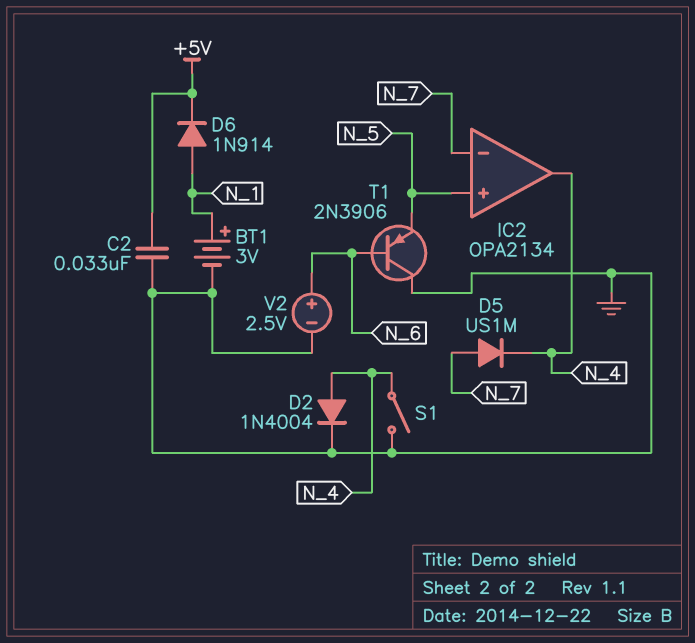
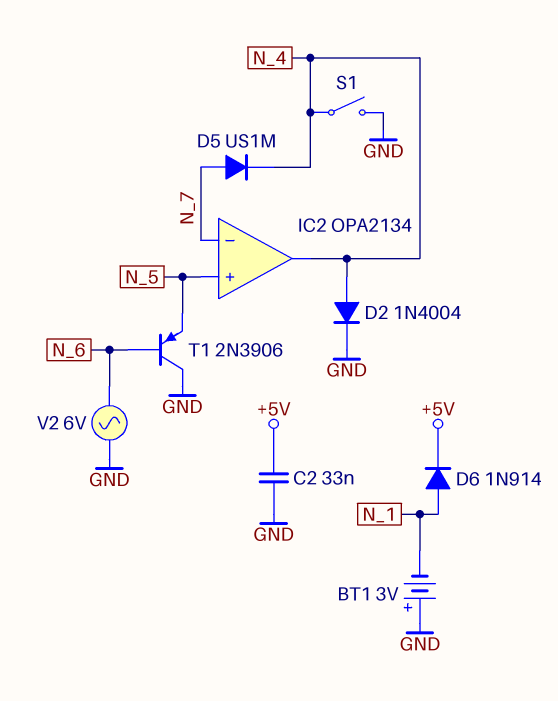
BT1: 3V (plus N_1, minus GND) -> 3V (plus GND, minus N_1)
V2: 2.5V (plus N_6, minus GND) -> AC 6V (GND, N_6)

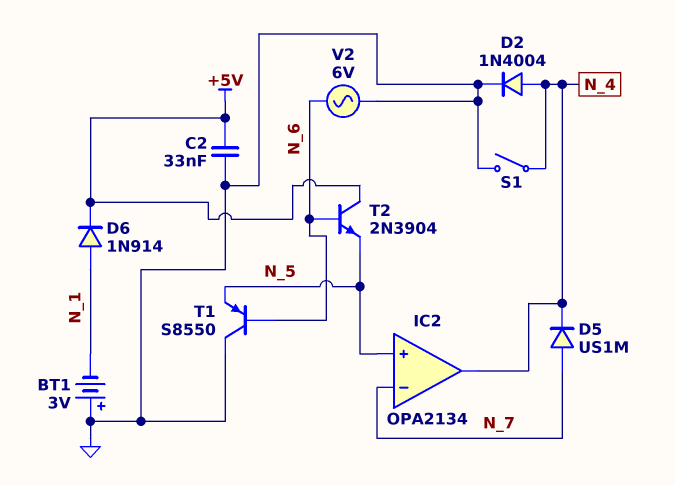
T1: PNP 2N3906 (B N_6, C GND, E N_5) -> PNP S8550 (B N_6, C GND, E N_5)
T2: none -> NPN 2N3904 (B N_6, C +5V, E N_5)

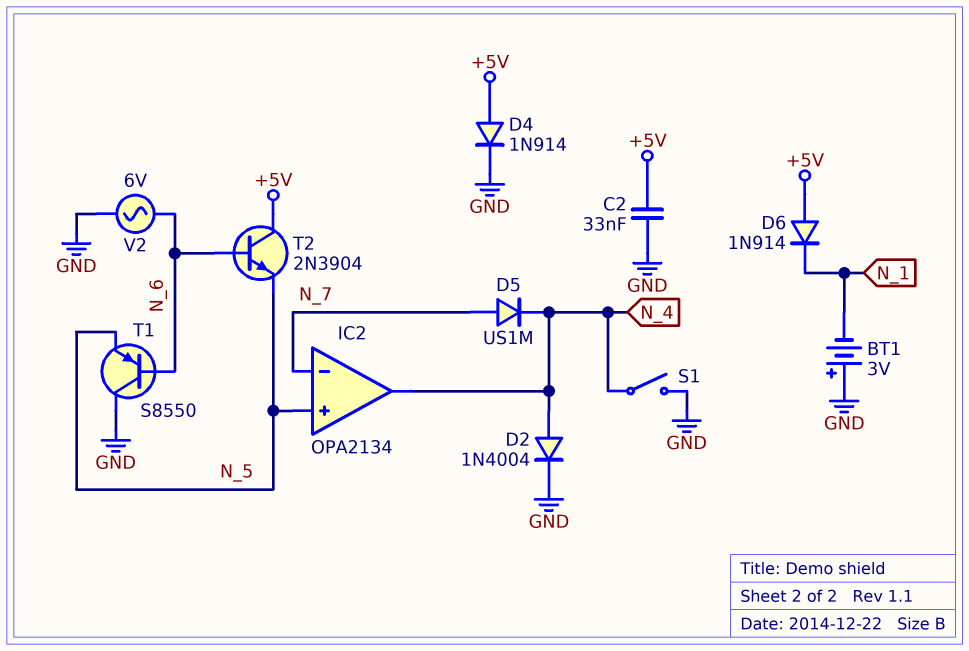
D4: none -> diode 1N914 (A +5V, K GND)
D6: diode 1N914 (A N_1, K +5V) -> diode 1N914 (A +5V, K N_1)

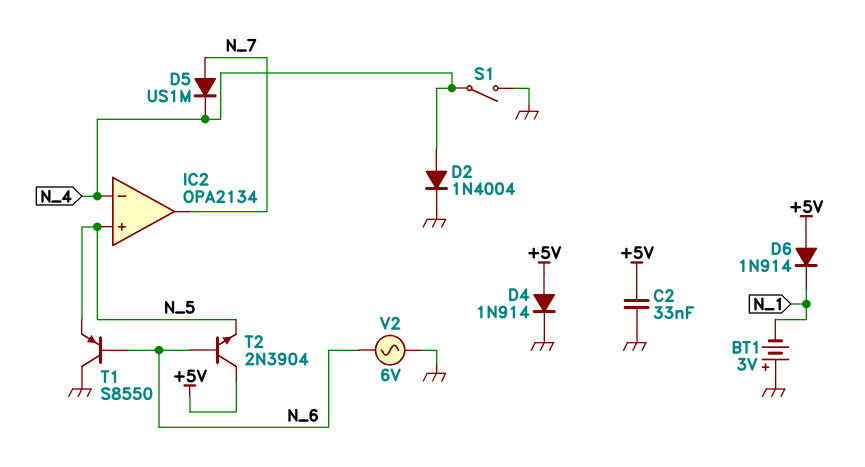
IC2 pin in-: N_7 -> N_4
IC2 pin out: N_4 -> N_7

